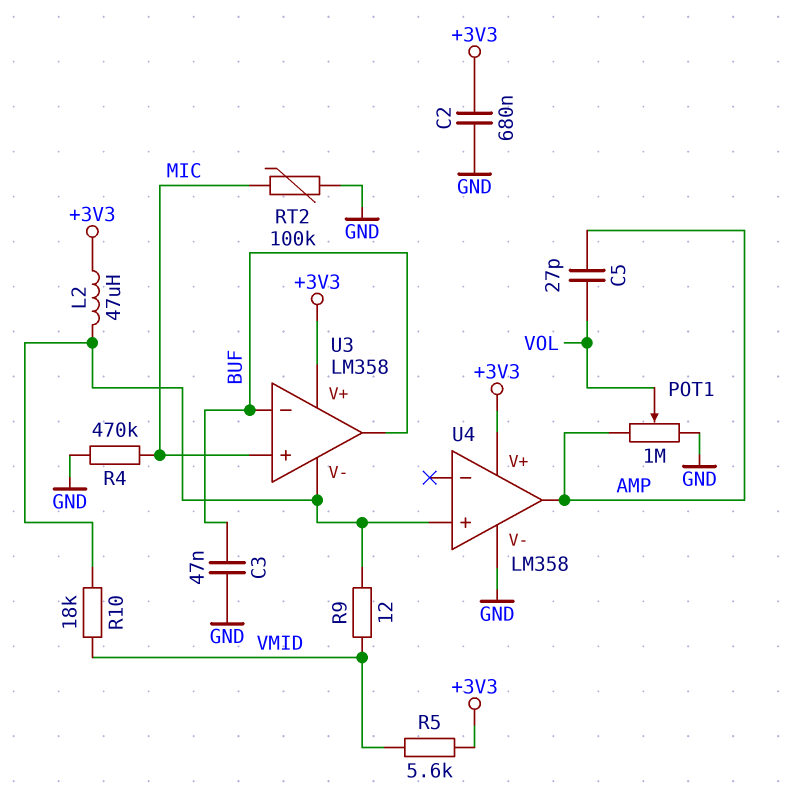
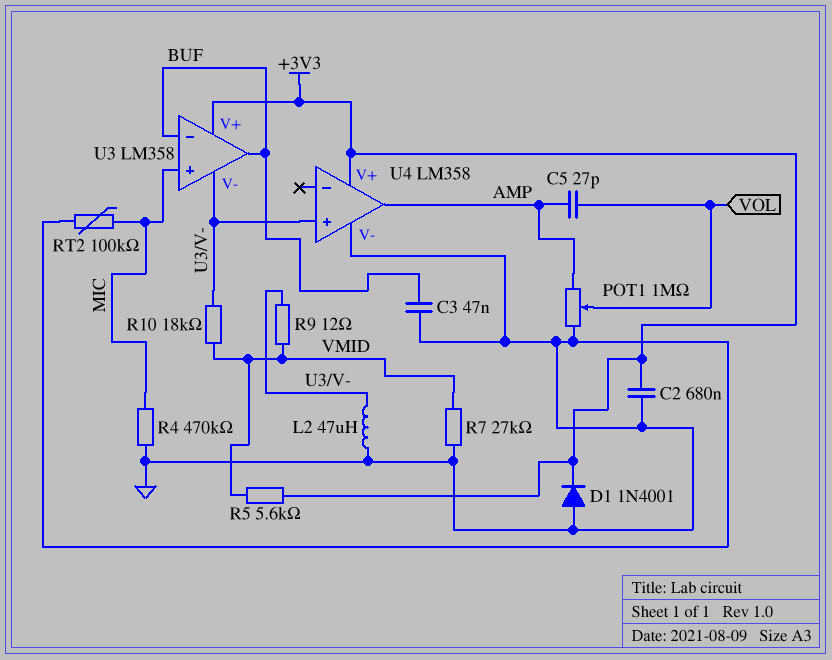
D1: none -> diode 1N4001 (A GND, K +3V3)
L2: 47uH (+3V3, U3/V-) -> 47uH (GND, U3/V-)
R7: none -> 27k (GND, VMID)

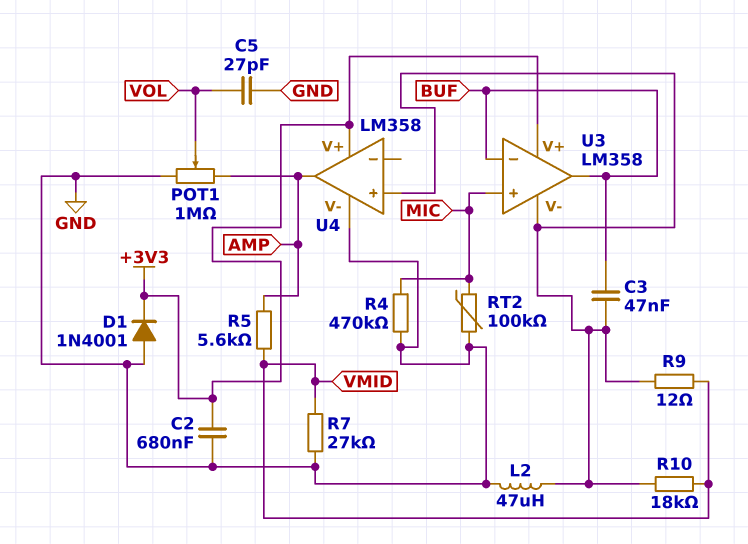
C3: 47nF (BUF, GND) -> 47nF (BUF, U3/V-)
C5: 27pF (AMP, VOL) -> 27pF (GND, VOL)
R5: 5.6k (+3V3, VMID) -> 5.6k (AMP, VMID)

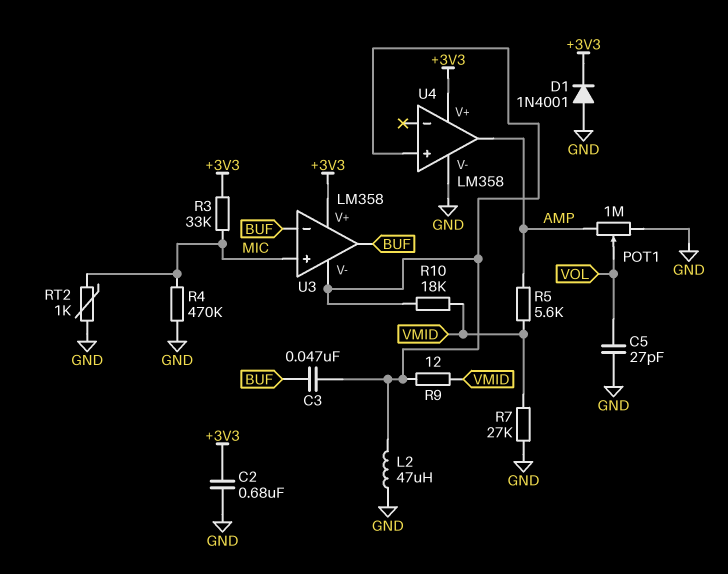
R3: none -> 33k (+3V3, MIC)
RT2: 100k (GND, MIC) -> 1k (GND, MIC)

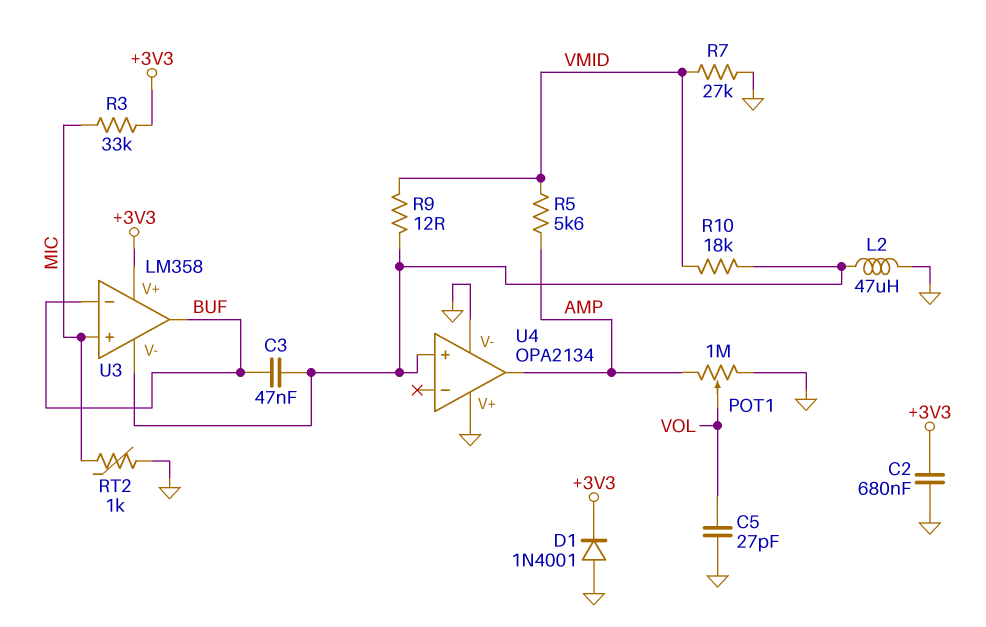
R4: 470k (GND, MIC) -> none
U4: LM358 -> OPA2134
U4 pin V+: +3V3 -> GND

